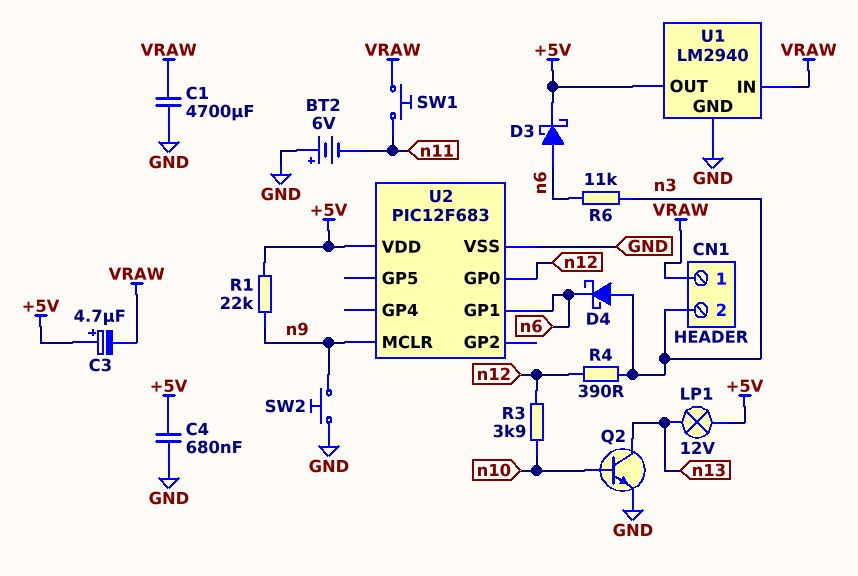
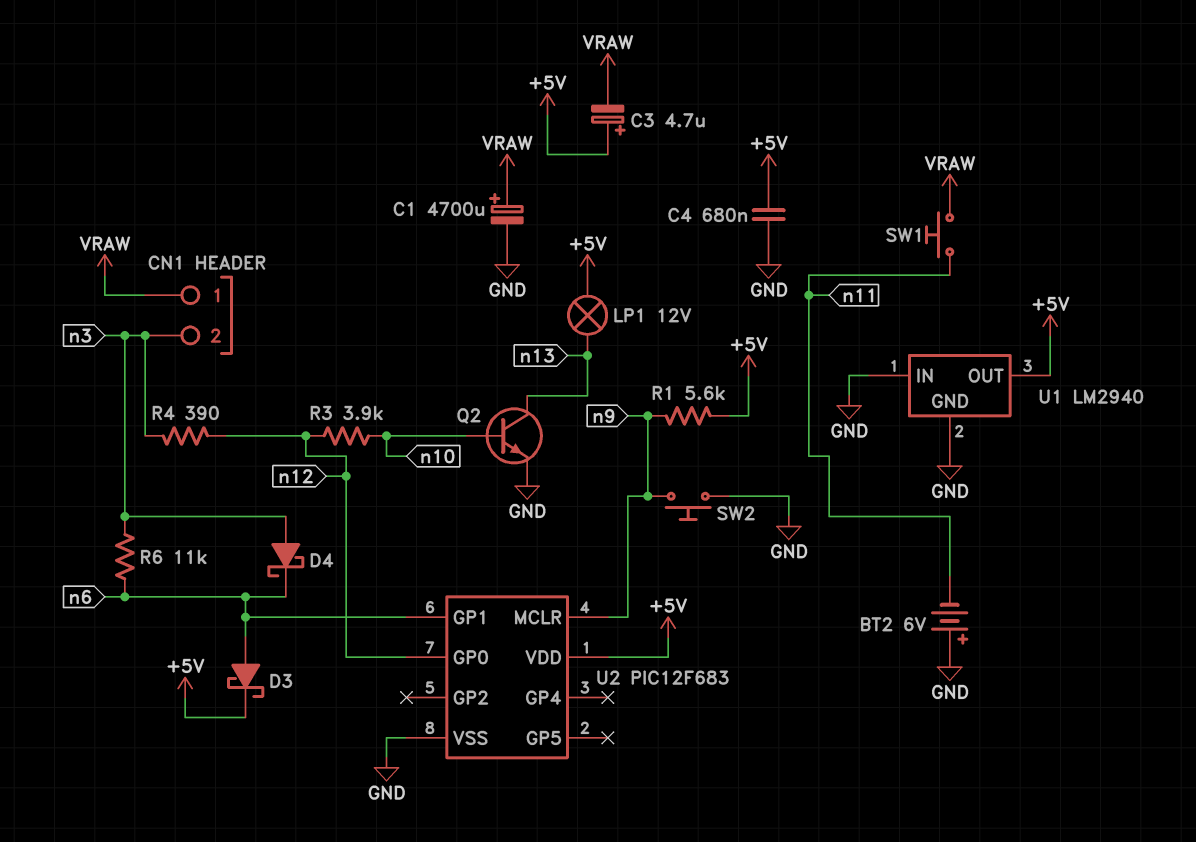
C1: 4700uF (GND, VRAW) -> 4700uF (plus VRAW, minus GND)
R1: 22k (+5V, n9) -> 5.6k (+5V, n9)
U1 pin IN: VRAW -> GND

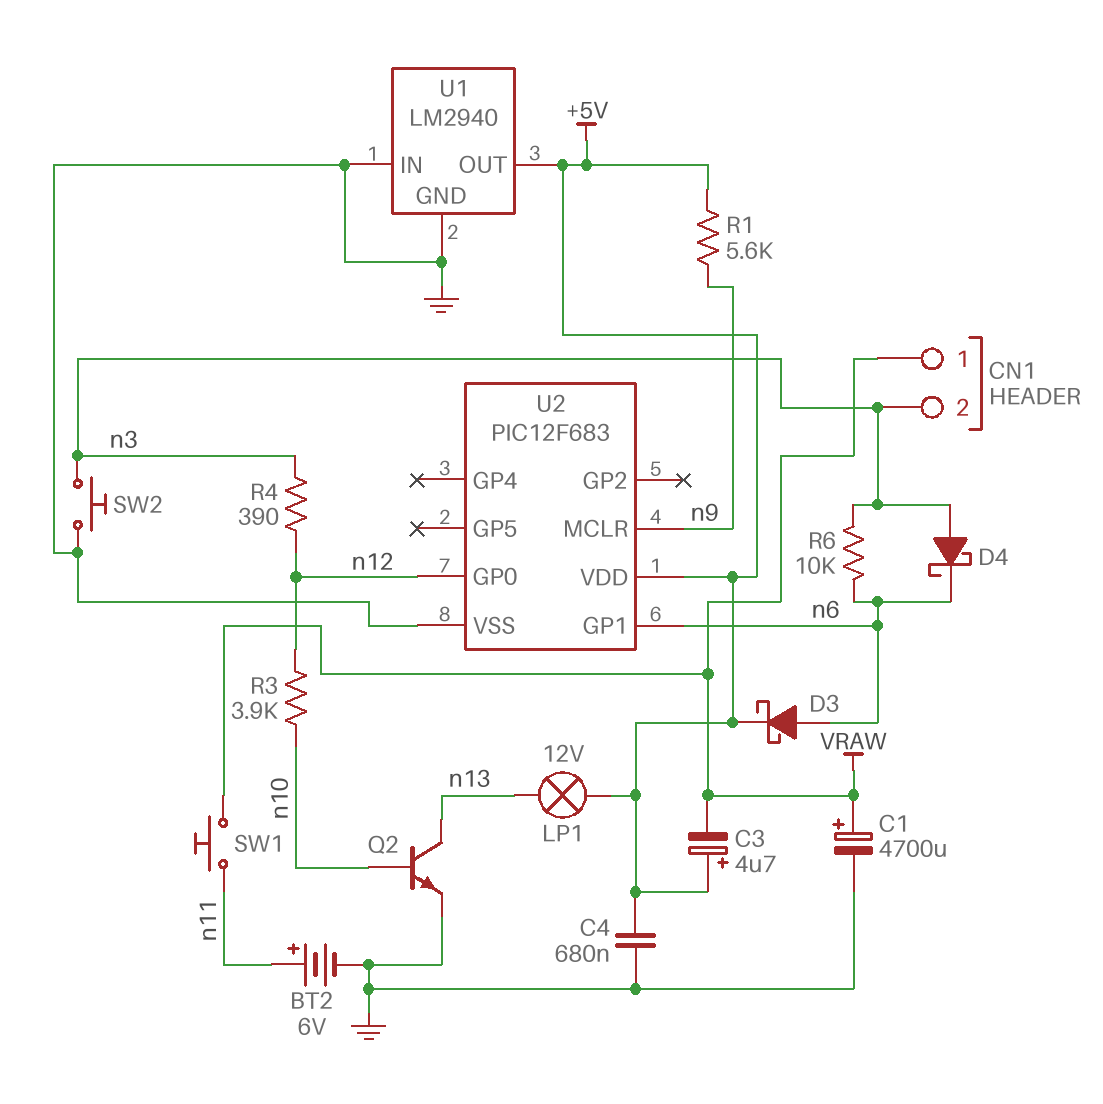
BT2: 6V (plus GND, minus n11) -> 6V (plus n11, minus GND)
R6: 11k (n3, n6) -> 10k (n3, n6)
SW2: button (GND, n9) -> button (GND, n3)

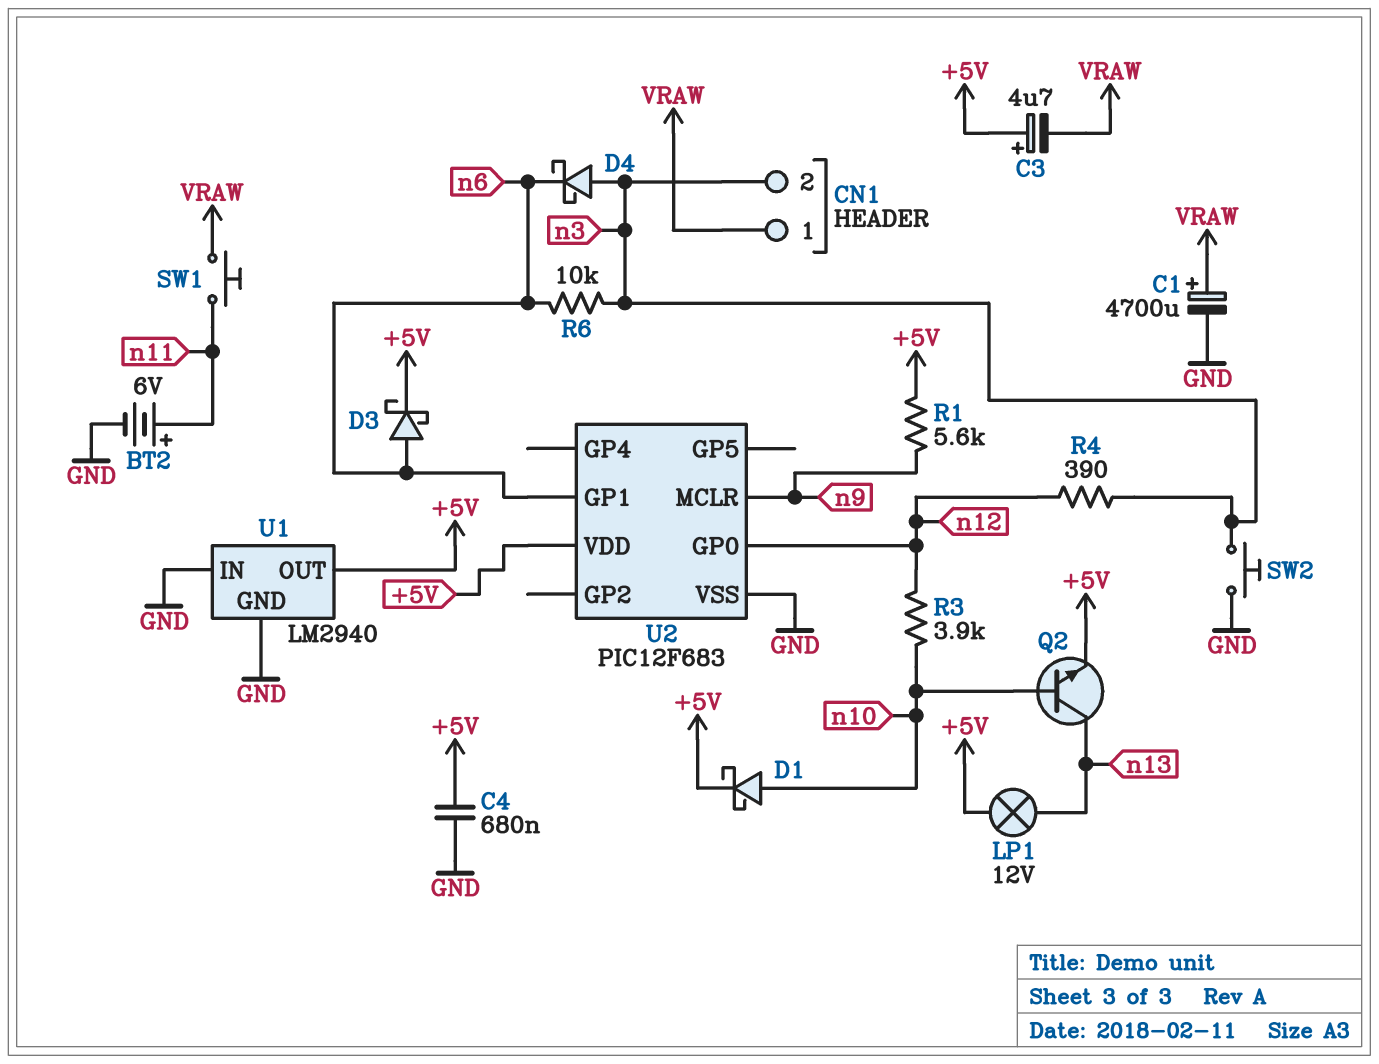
D1: none -> schottky (A n10, K +5V)
Q2: NPN (B n10, C n13, E GND) -> NPN (B n10, C n13, E +5V)

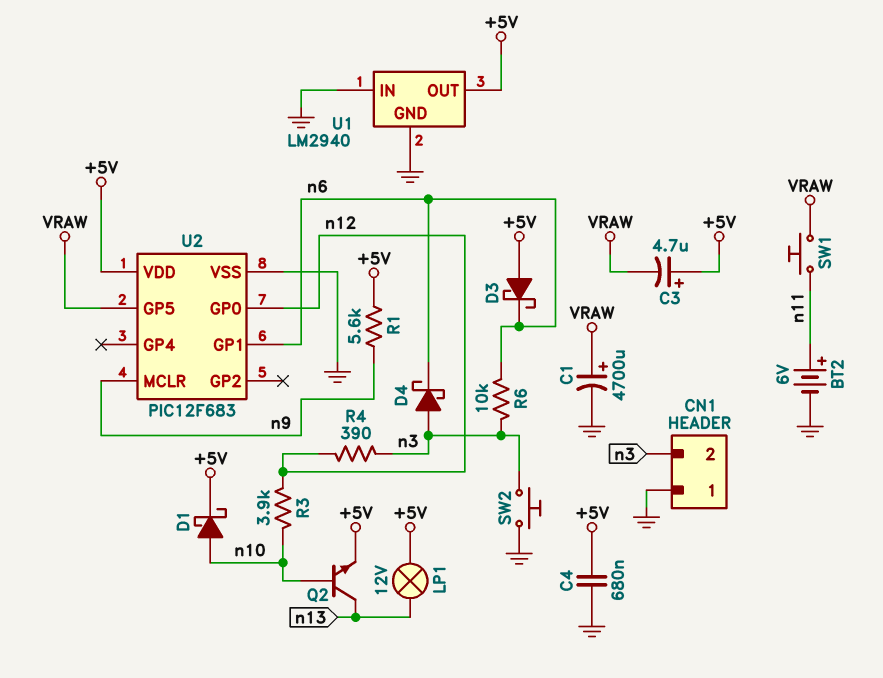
CN1 pin 1: VRAW -> GND
D3: schottky (A n6, K +5V) -> schottky (A +5V, K n6)
U2 pin GP5: none -> VRAW

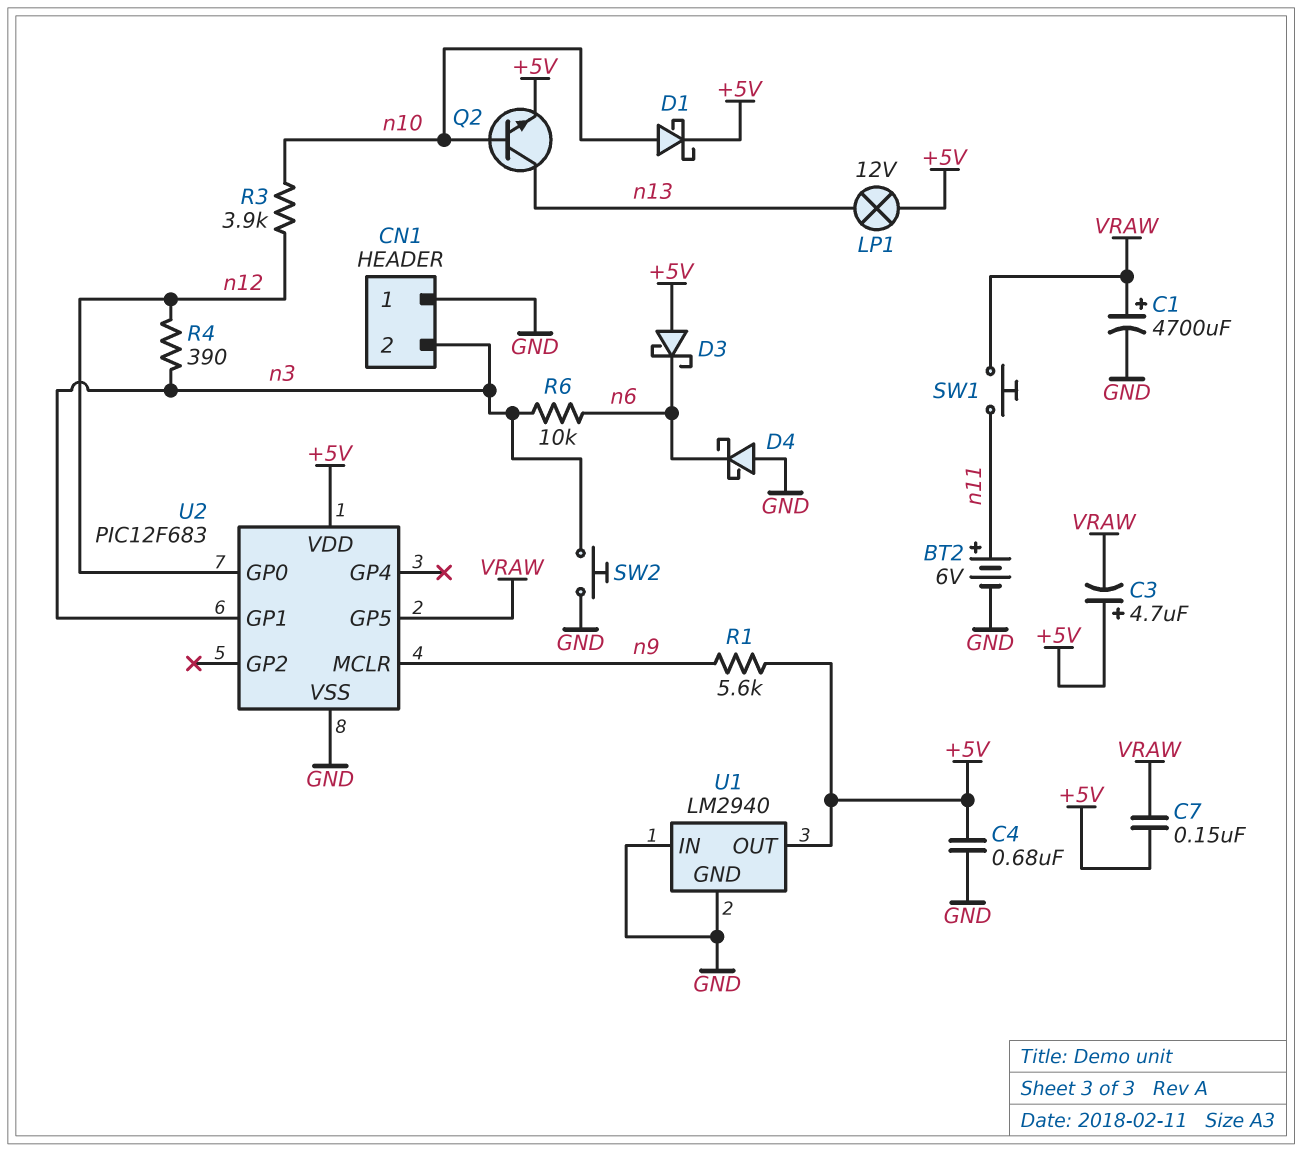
C7: none -> 150nF (+5V, VRAW)
D4: schottky (A n3, K n6) -> schottky (A GND, K n6)
U2 pin GP1: n6 -> n3

